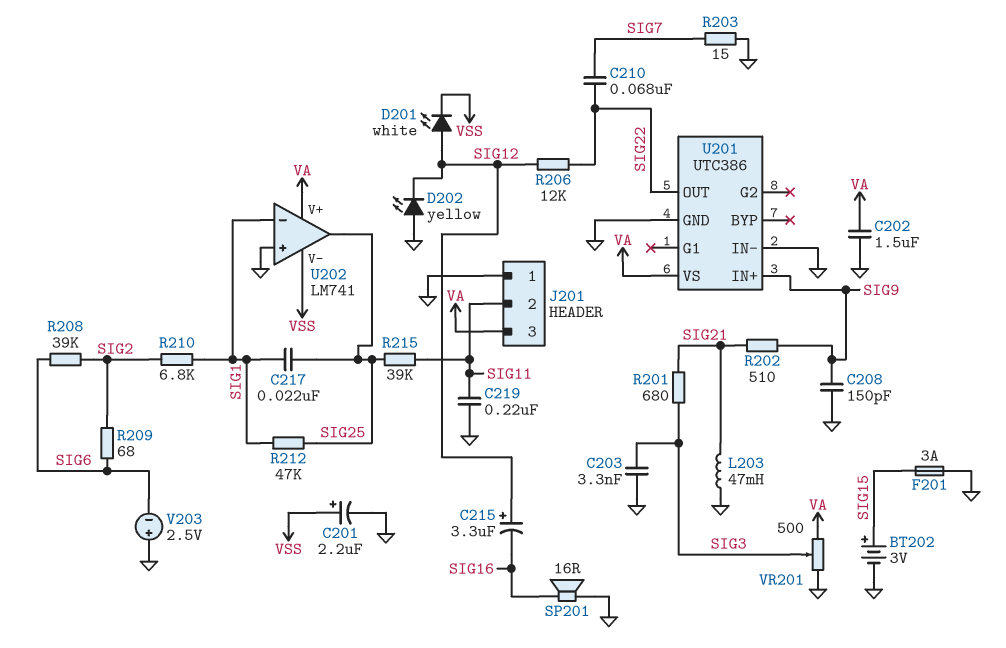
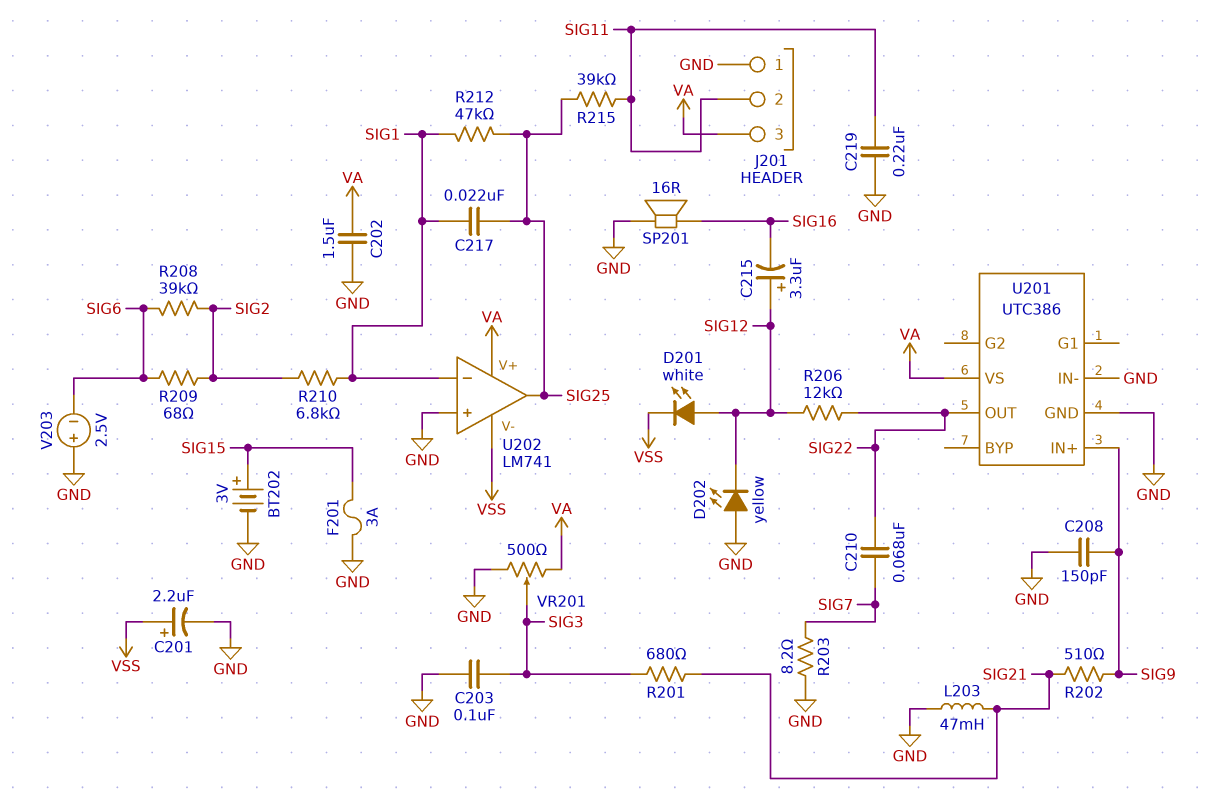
C203: 3.3nF (GND, SIG3) -> 100nF (GND, SIG3)
R203: 15 (GND, SIG7) -> 8.2 (GND, SIG7)

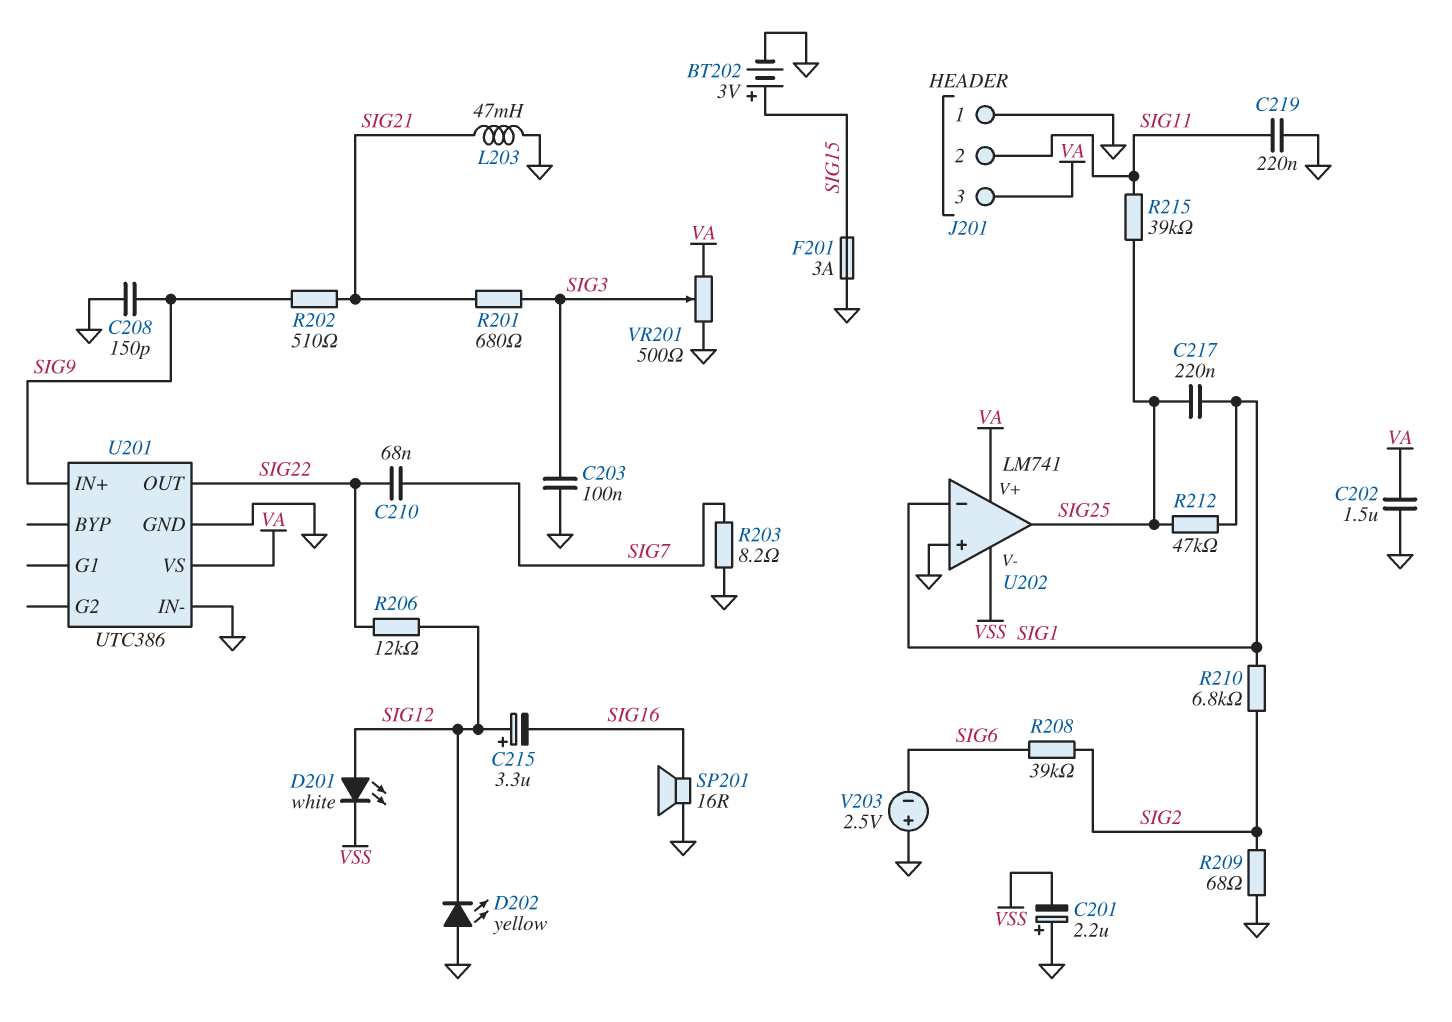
C201: 2.2uF (plus VSS, minus GND) -> 2.2uF (plus GND, minus VSS)
C217: 22nF (SIG1, SIG25) -> 220nF (SIG1, SIG25)
R209: 68 (SIG2, SIG6) -> 68 (GND, SIG2)

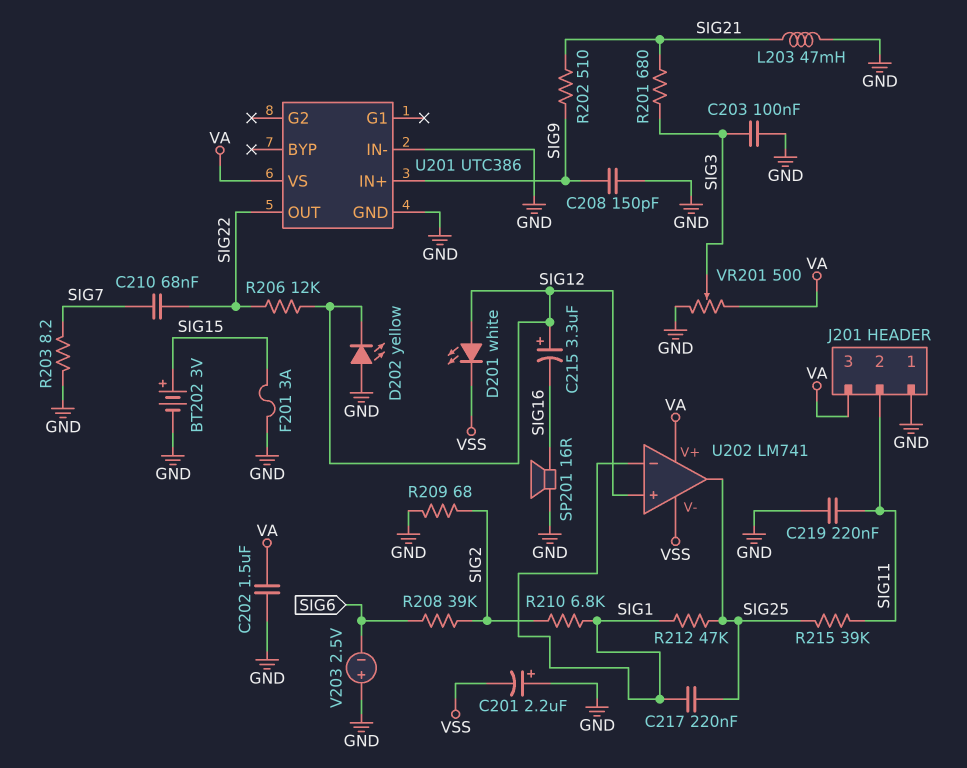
U202 pin in+: GND -> SIG12

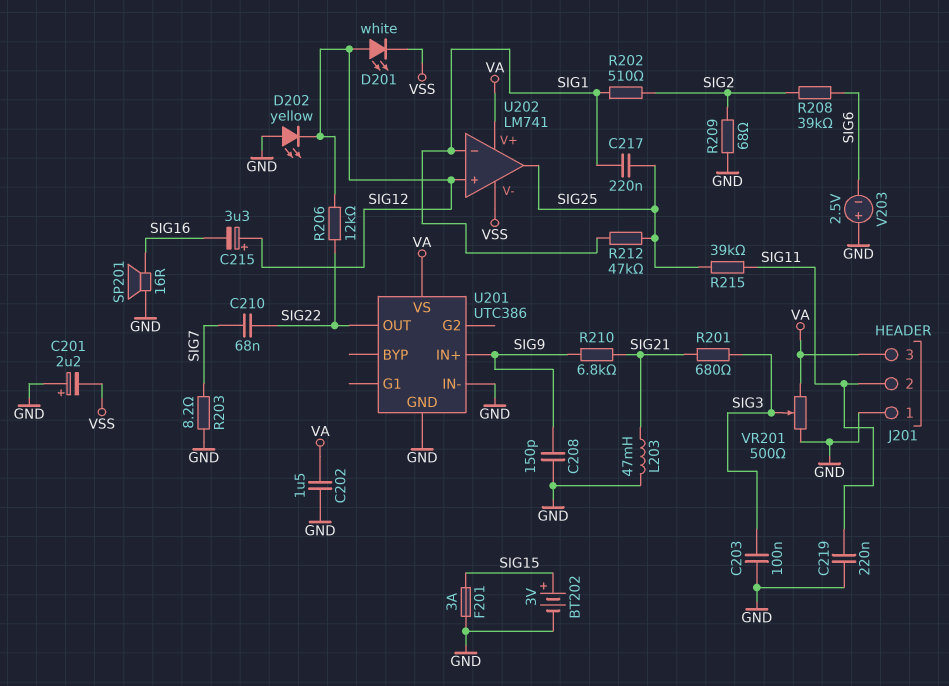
R202: 510 (SIG9, SIG21) -> 510 (SIG1, SIG2)
R210: 6.8k (SIG1, SIG2) -> 6.8k (SIG9, SIG21)

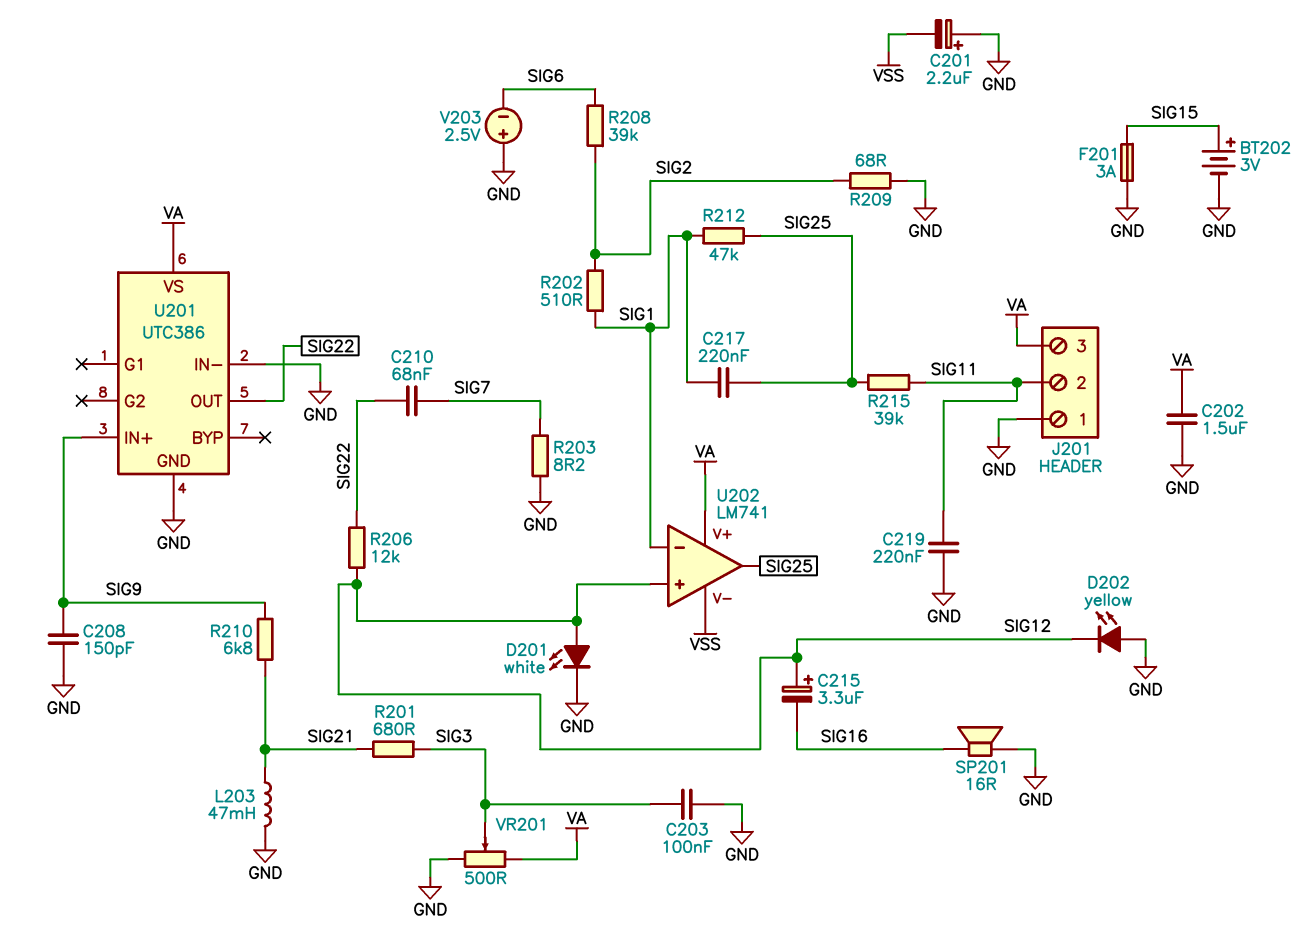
D201: LED white (A SIG12, K VSS) -> LED white (A SIG12, K GND)

